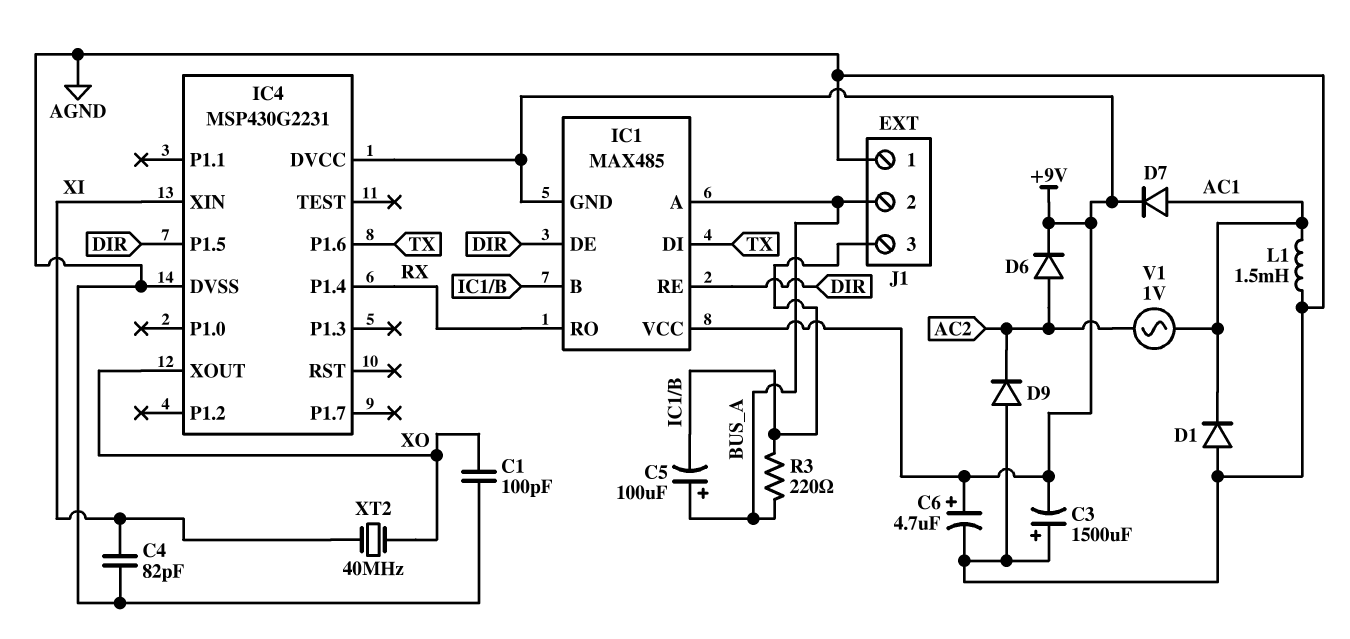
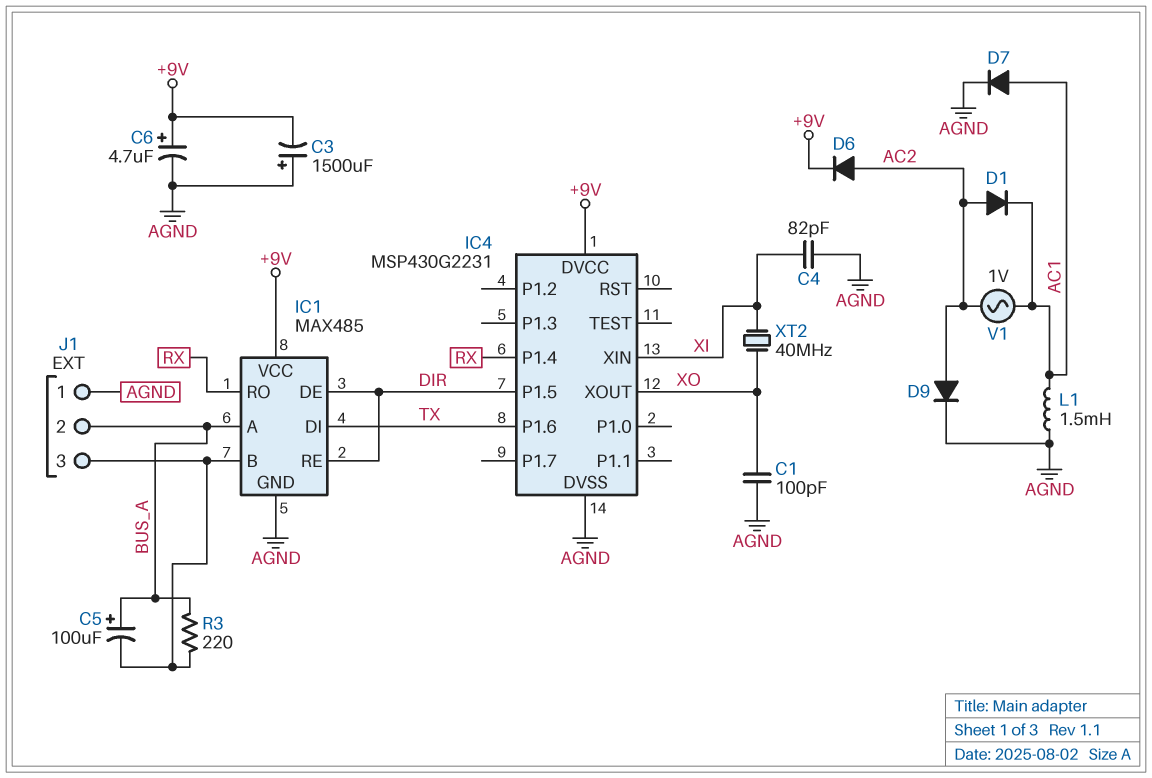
D1: diode (A AGND, K AC1) -> diode (A AC2, K AC1)
D7: diode (A AC1, K +9V) -> diode (A AC1, K AGND)
D9: diode (A AGND, K AC2) -> diode (A AC2, K AGND)
IC1 pin GND: +9V -> AGND

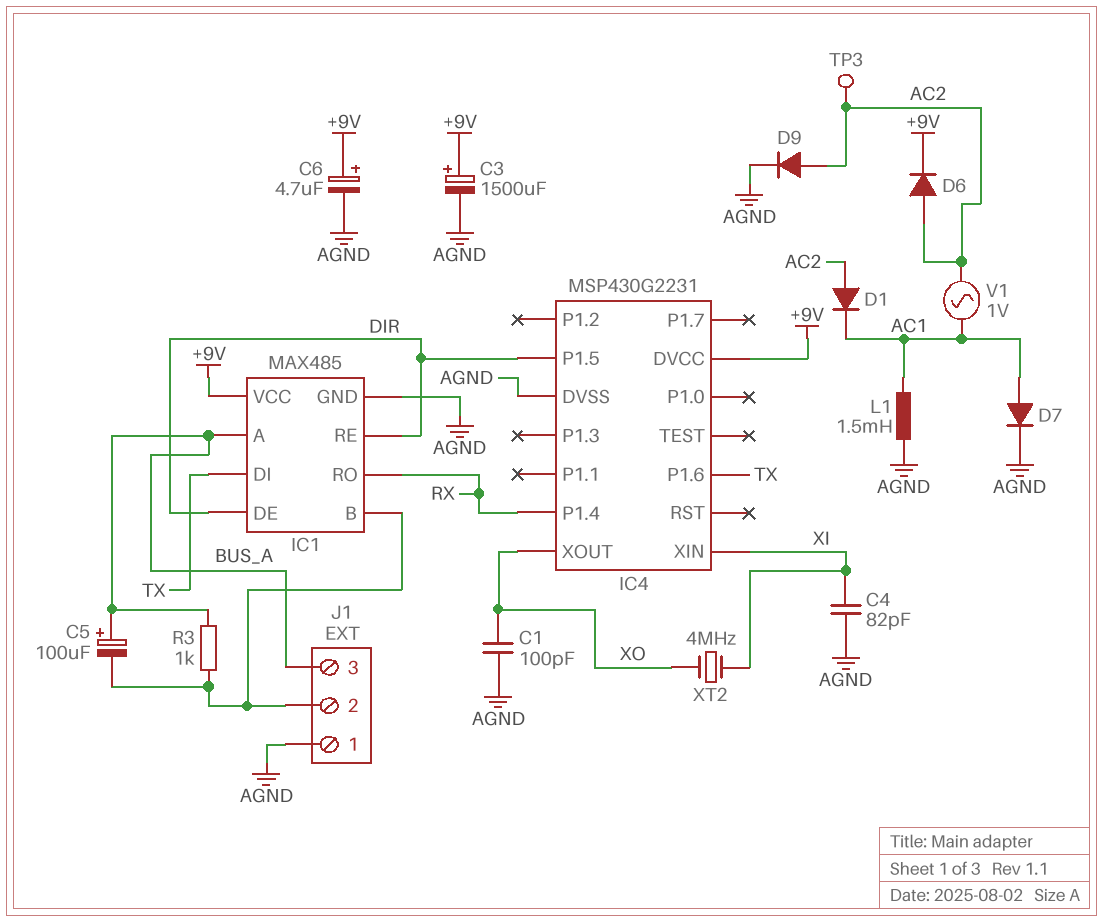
C3: 1500uF (plus AGND, minus +9V) -> 1500uF (plus +9V, minus AGND)
J1 pin 2: BUS_A -> IC1/B
J1 pin 3: IC1/B -> BUS_A
R3: 220 (BUS_A, IC1/B) -> 1k (BUS_A, IC1/B)
TP3: none -> test point (AC2)
XT2: 40MHz (XI, XO) -> 4MHz (XI, XO)

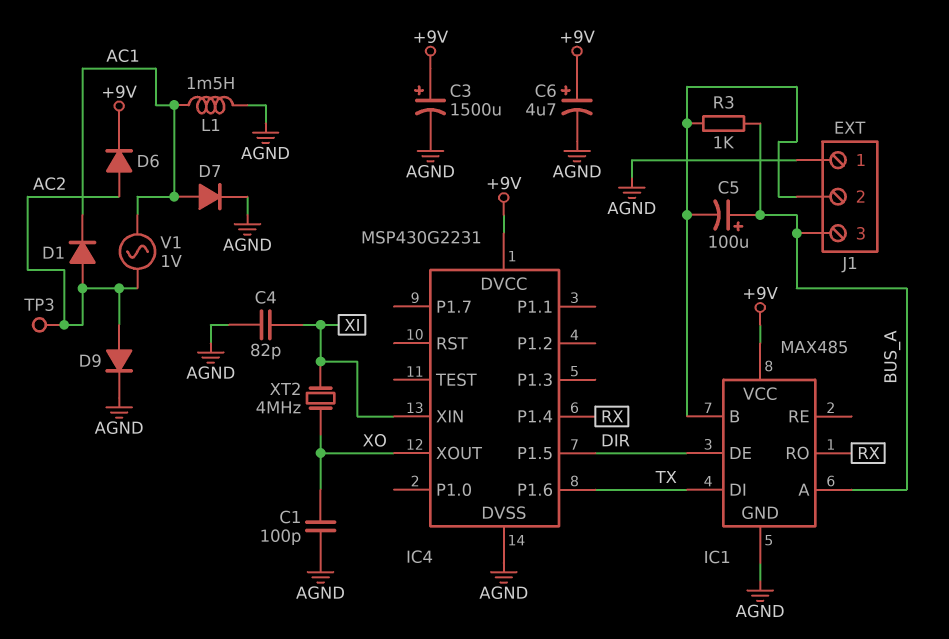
IC1 pin RE: DIR -> none

